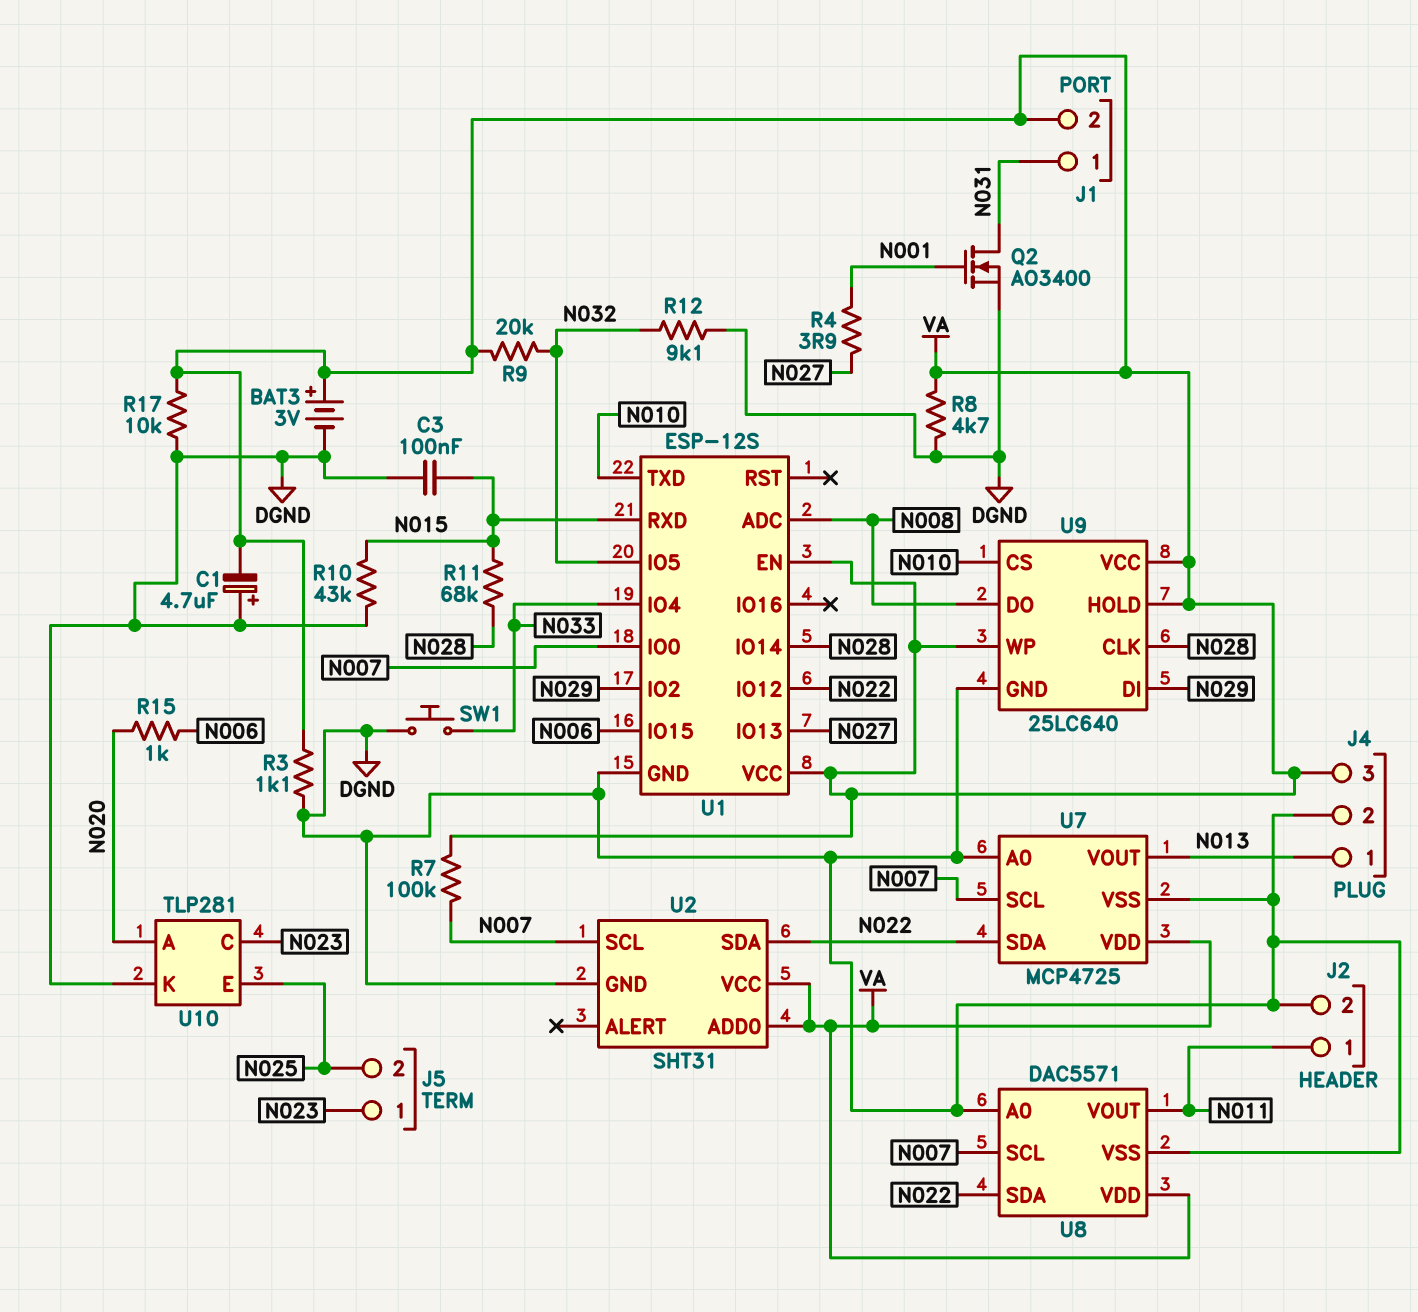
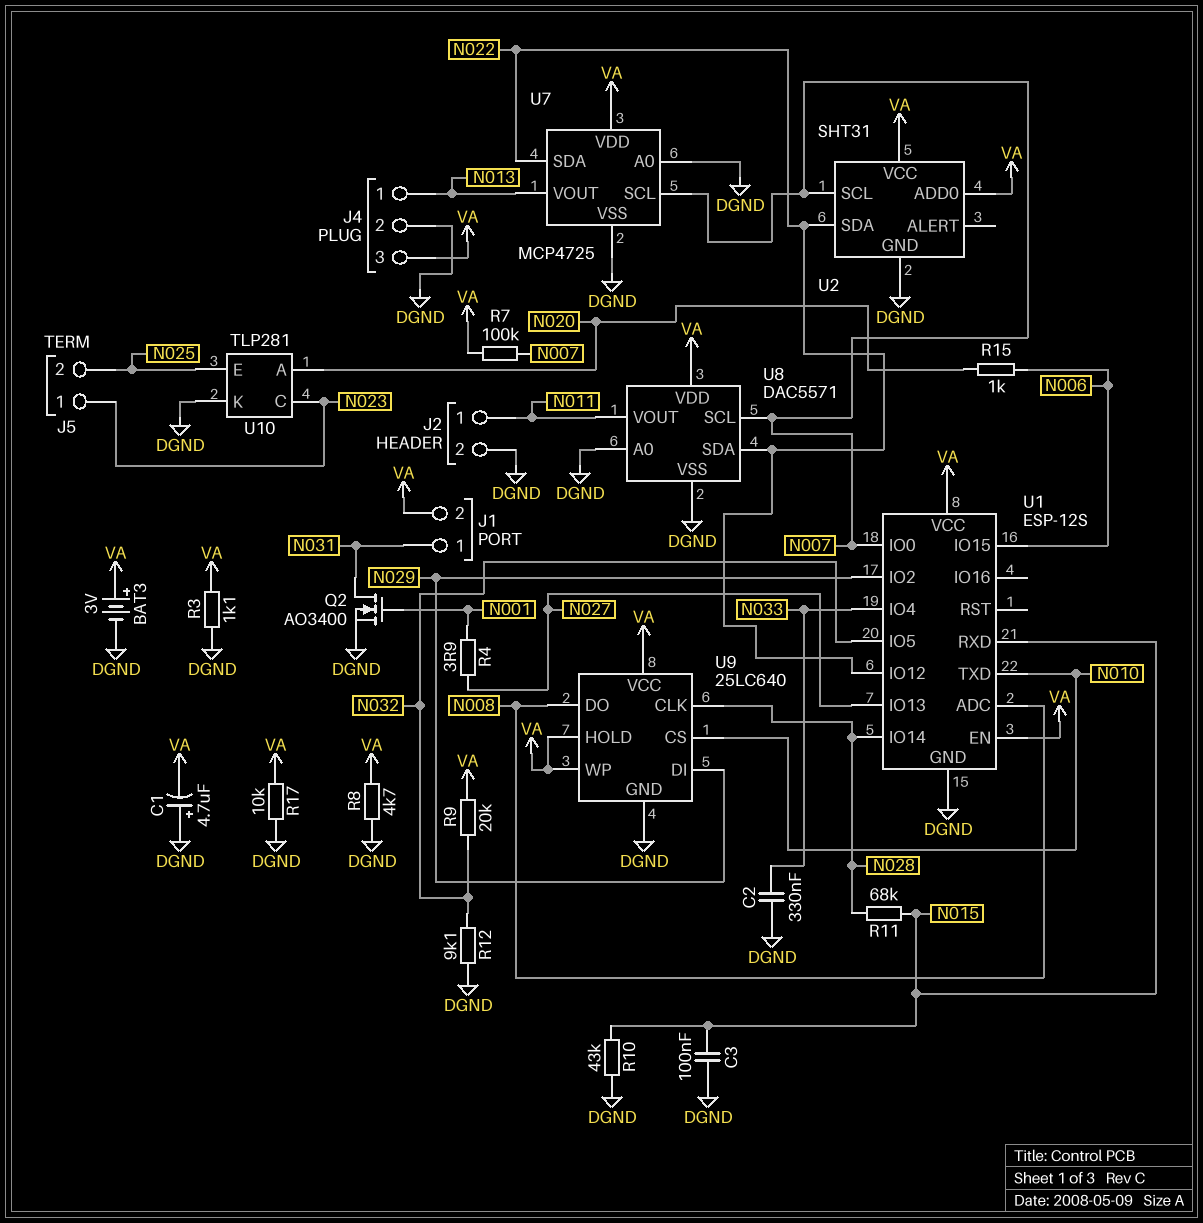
C2: none -> 330nF (DGND, N033)
SW1: button (DGND, N033) -> none

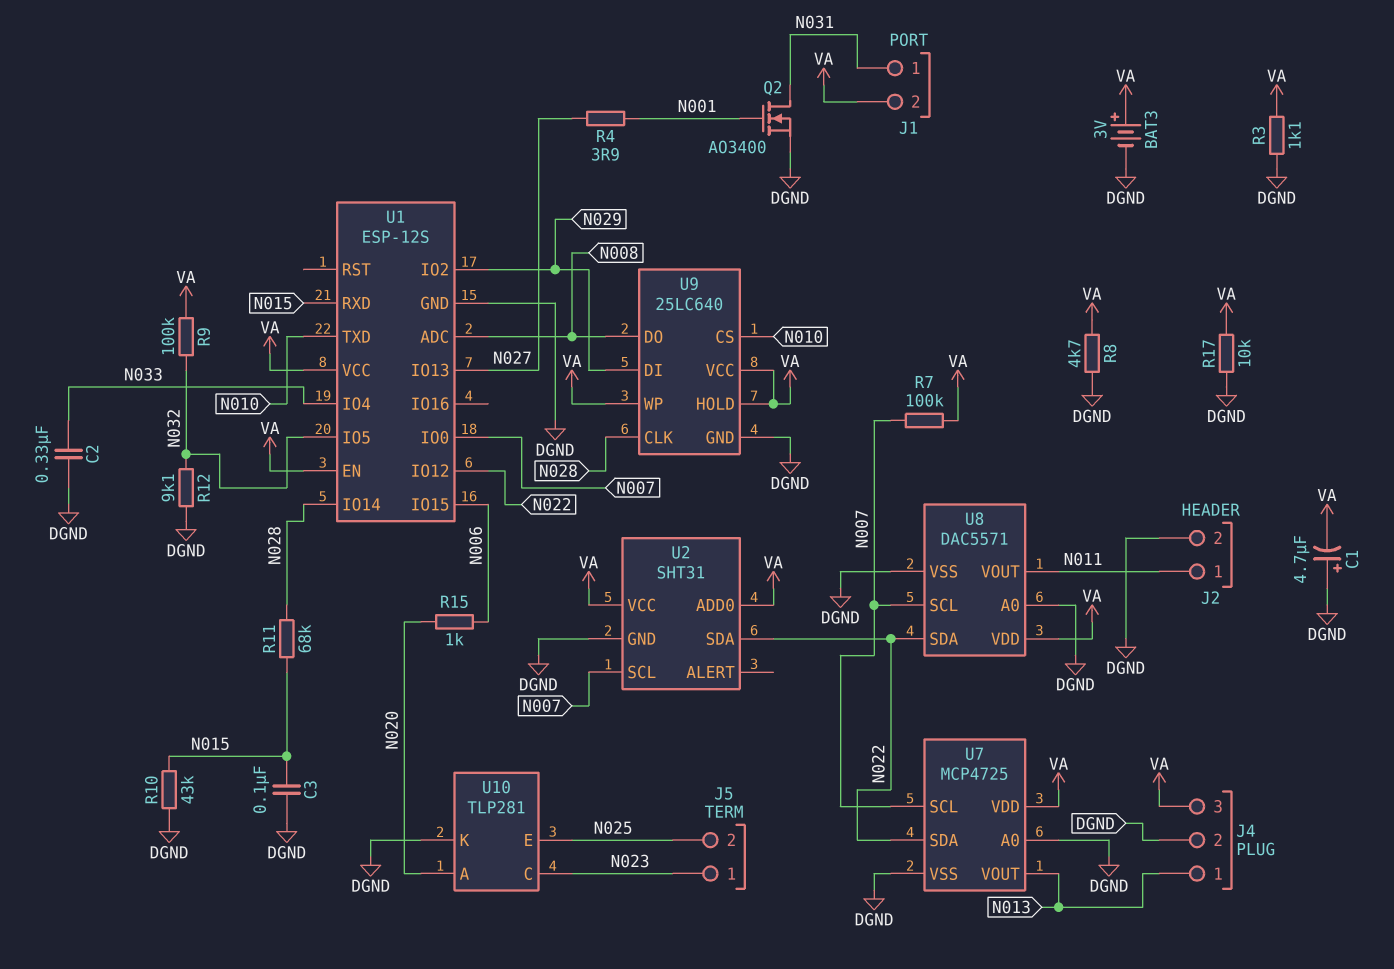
R9: 20k (N032, VA) -> 100k (N032, VA)

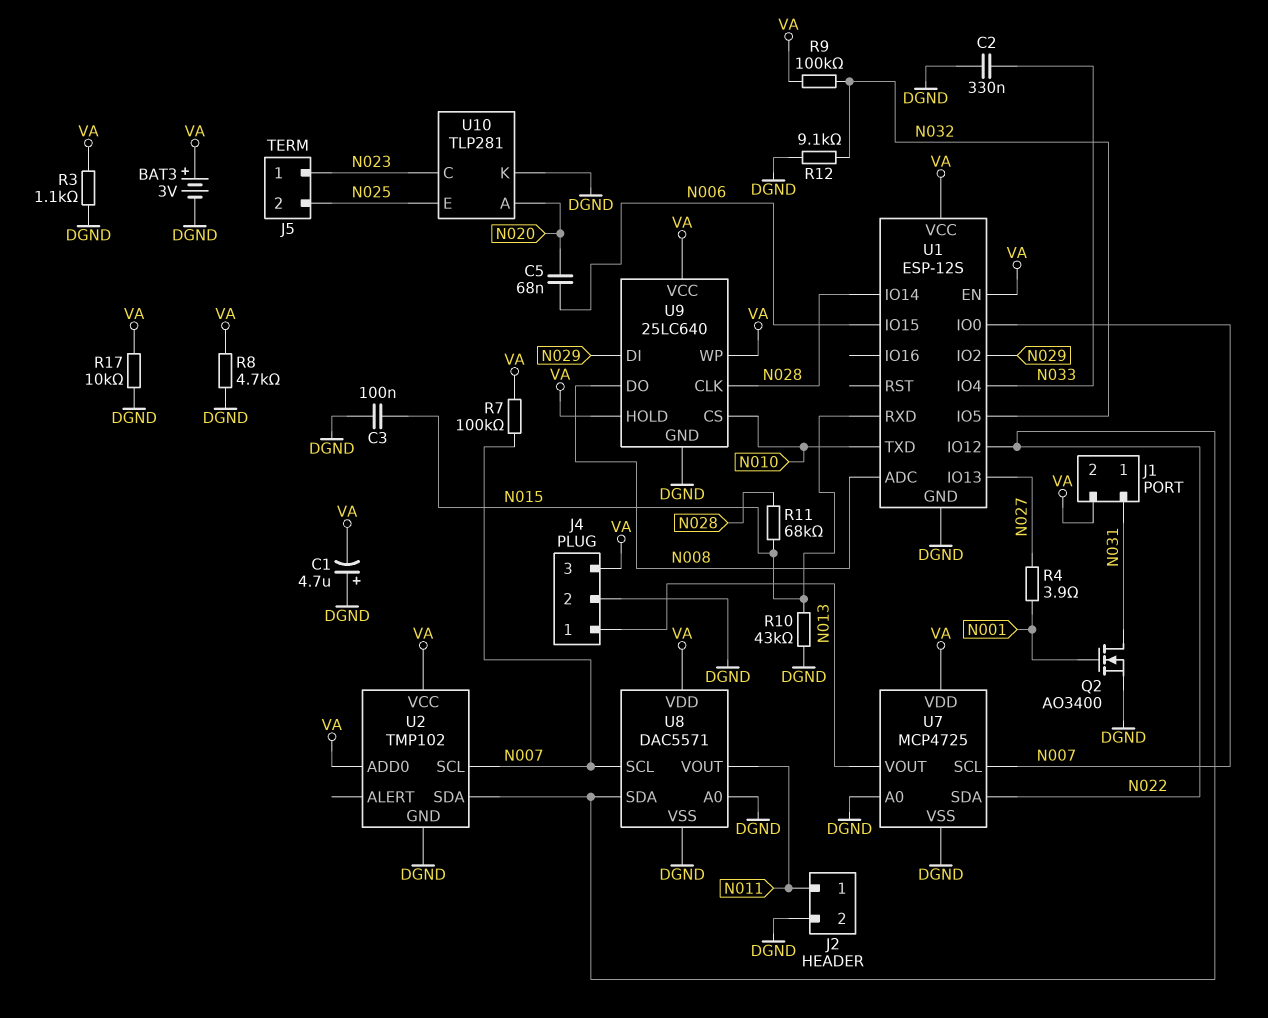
C5: none -> 68nF (N006, N020)
R15: 1k (N006, N020) -> none
U2: SHT31 -> TMP102

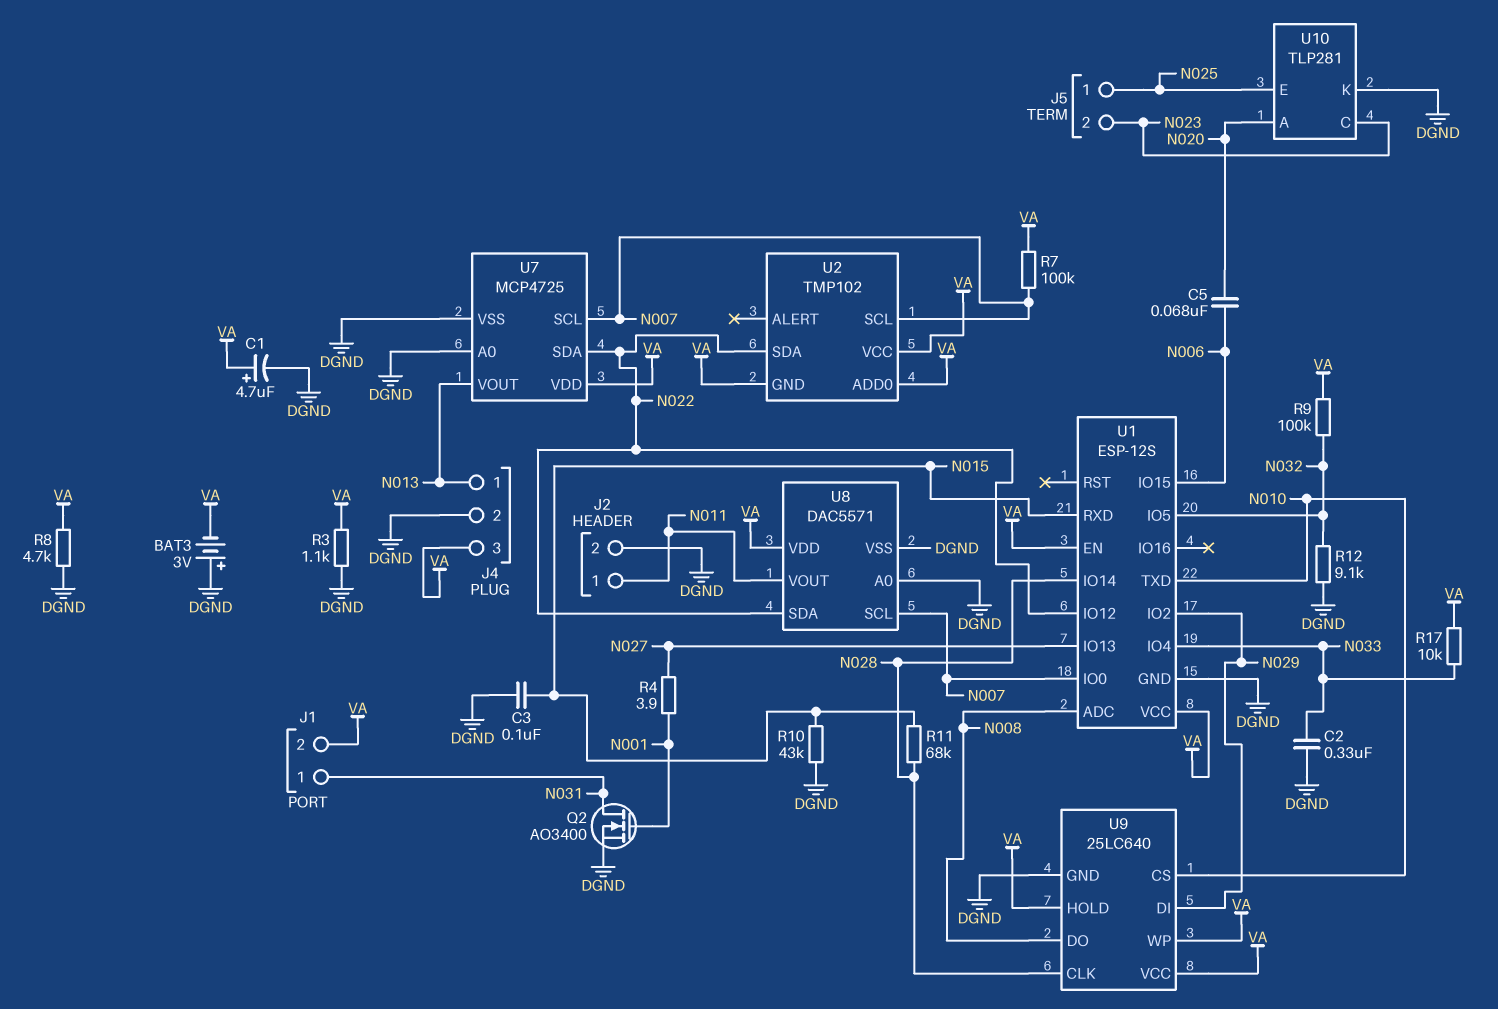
BAT3: 3V (plus VA, minus DGND) -> 3V (plus DGND, minus VA)
C1: 4.7uF (plus DGND, minus VA) -> 4.7uF (plus VA, minus DGND)
J5 pin 1: N023 -> N025
J5 pin 2: N025 -> N023
R17: 10k (DGND, VA) -> 10k (N033, VA)
U2 pin GND: DGND -> VA

